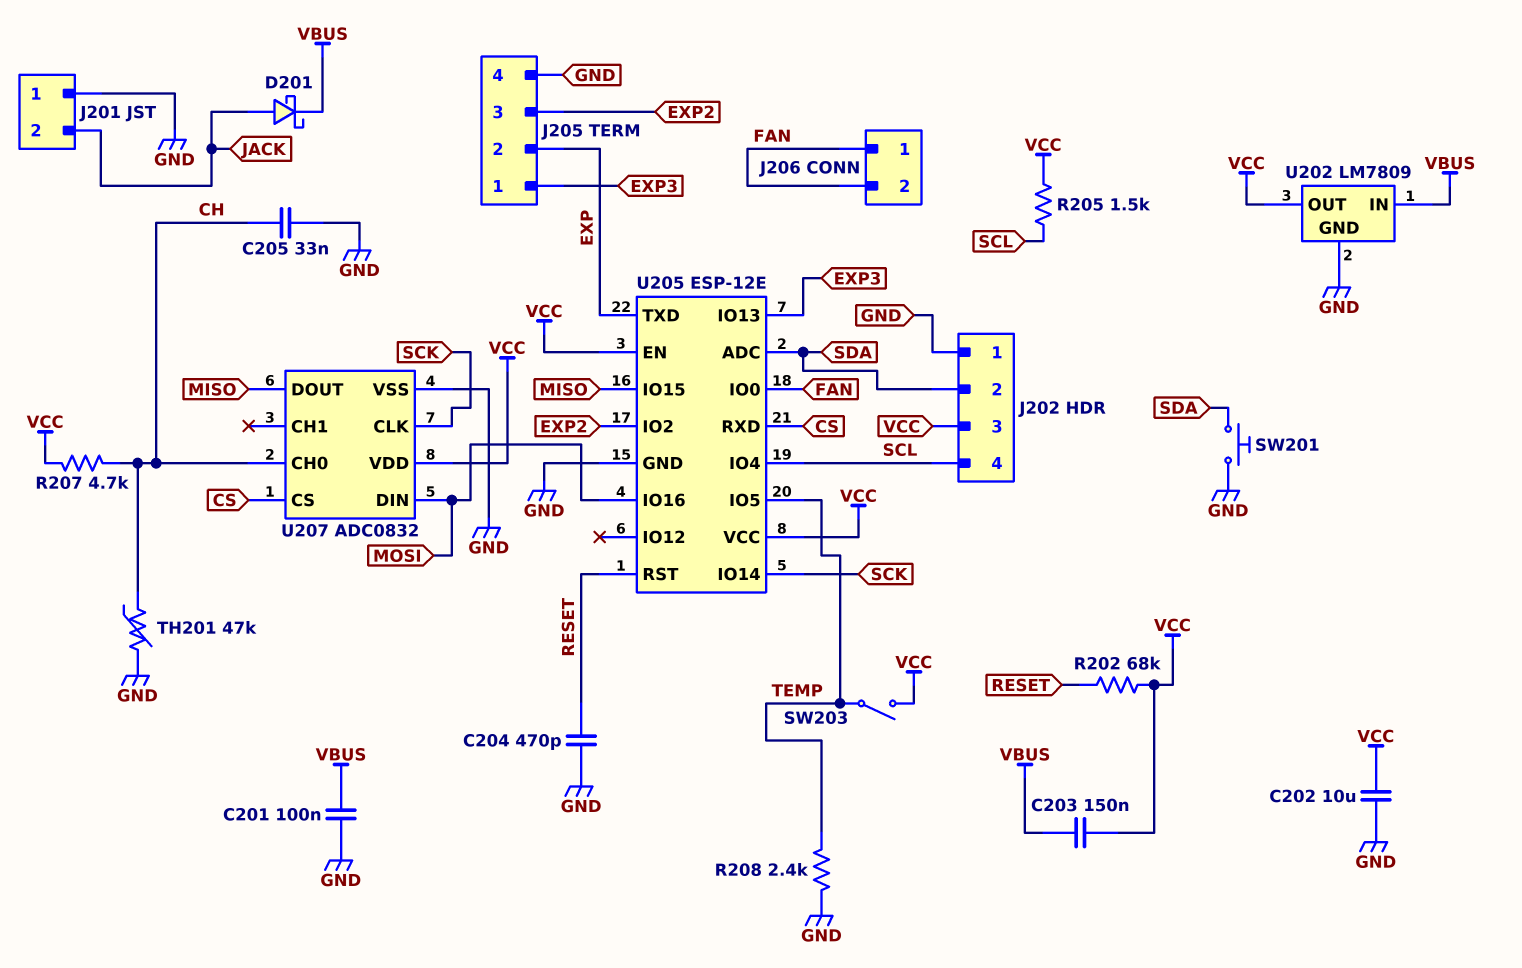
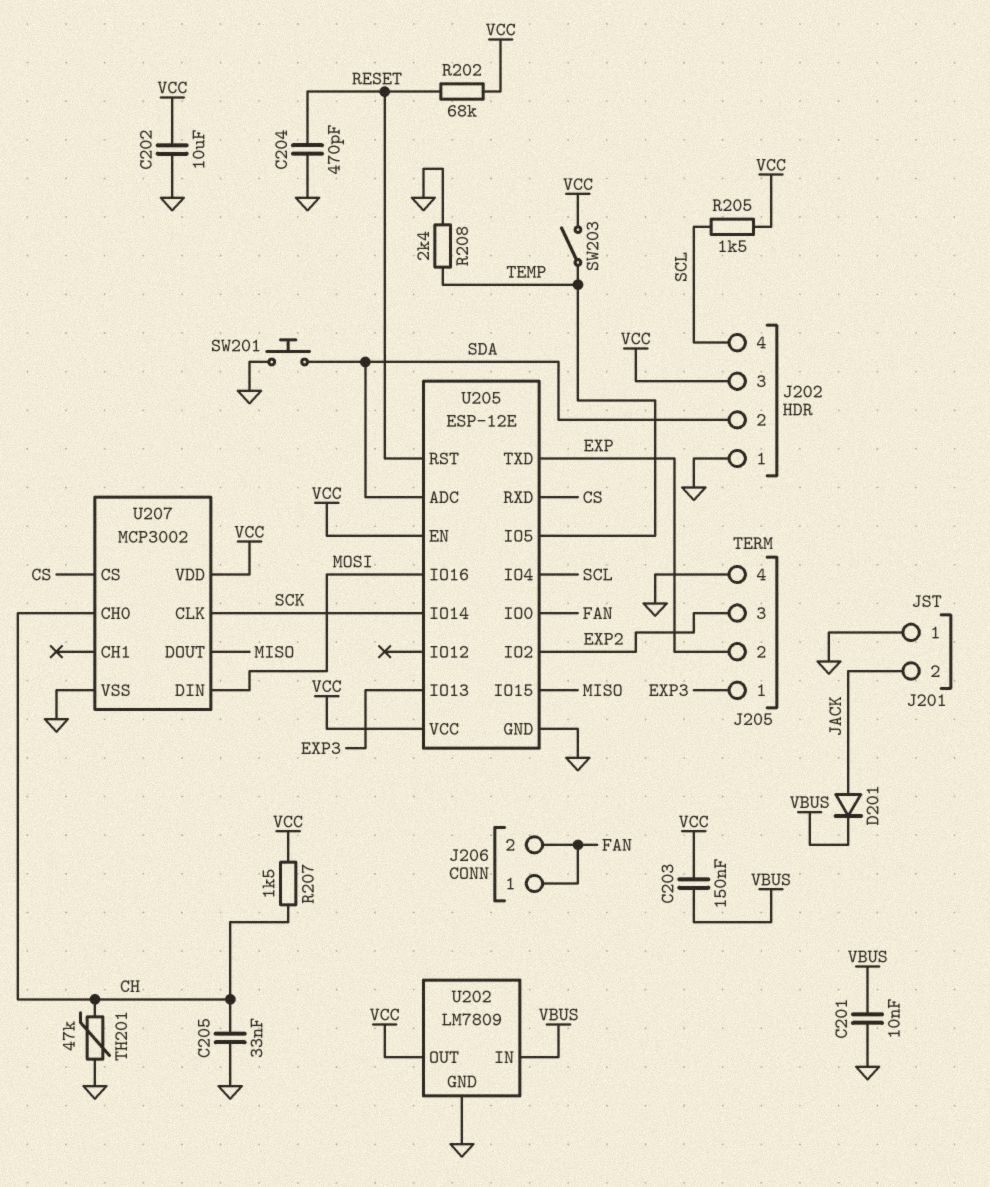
C201: 100nF (GND, VBUS) -> 10nF (GND, VBUS)
D201: schottky (A JACK, K VBUS) -> diode (A JACK, K VBUS)
R207: 4.7k (CH, VCC) -> 1.5k (CH, VCC)
U207: ADC0832 -> MCP3002

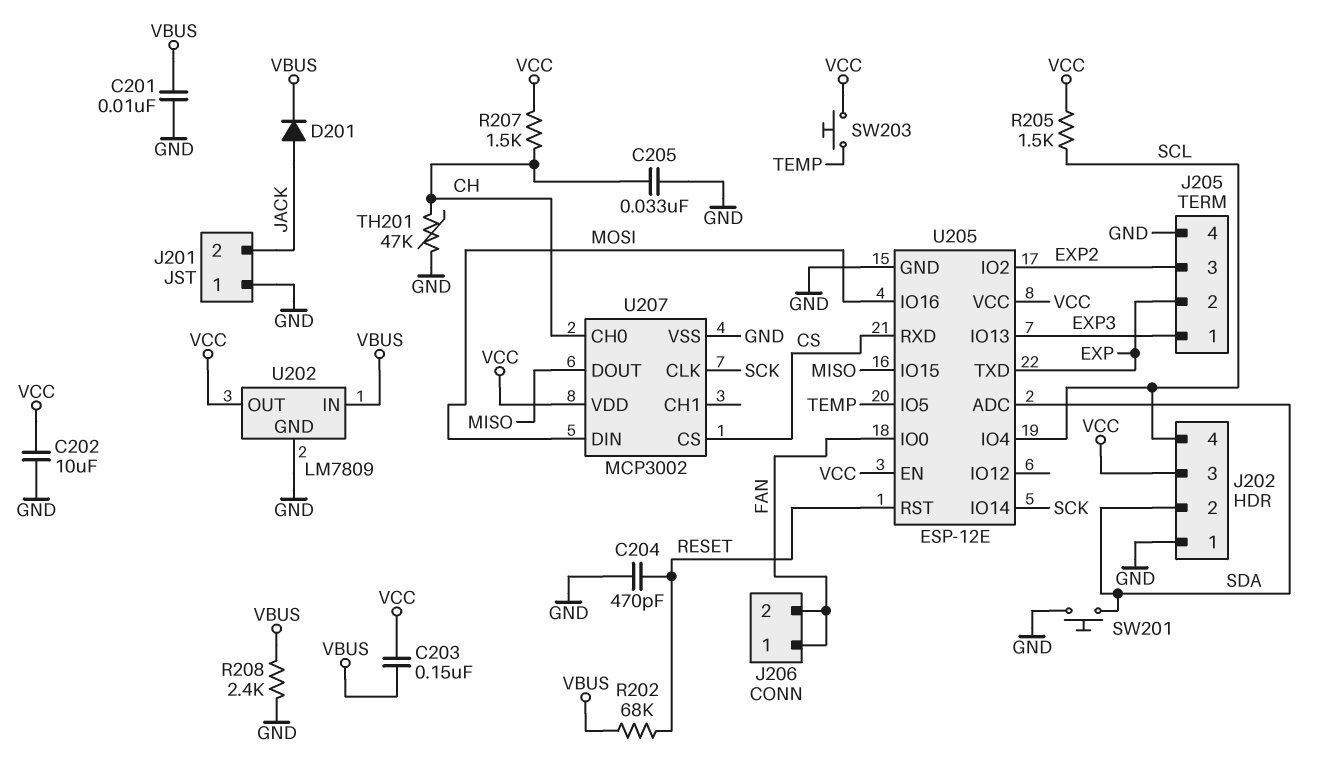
R202: 68k (RESET, VCC) -> 68k (RESET, VBUS)
R208: 2.4k (GND, TEMP) -> 2.4k (GND, VBUS)
SW203: switch (TEMP, VCC) -> button (TEMP, VCC)

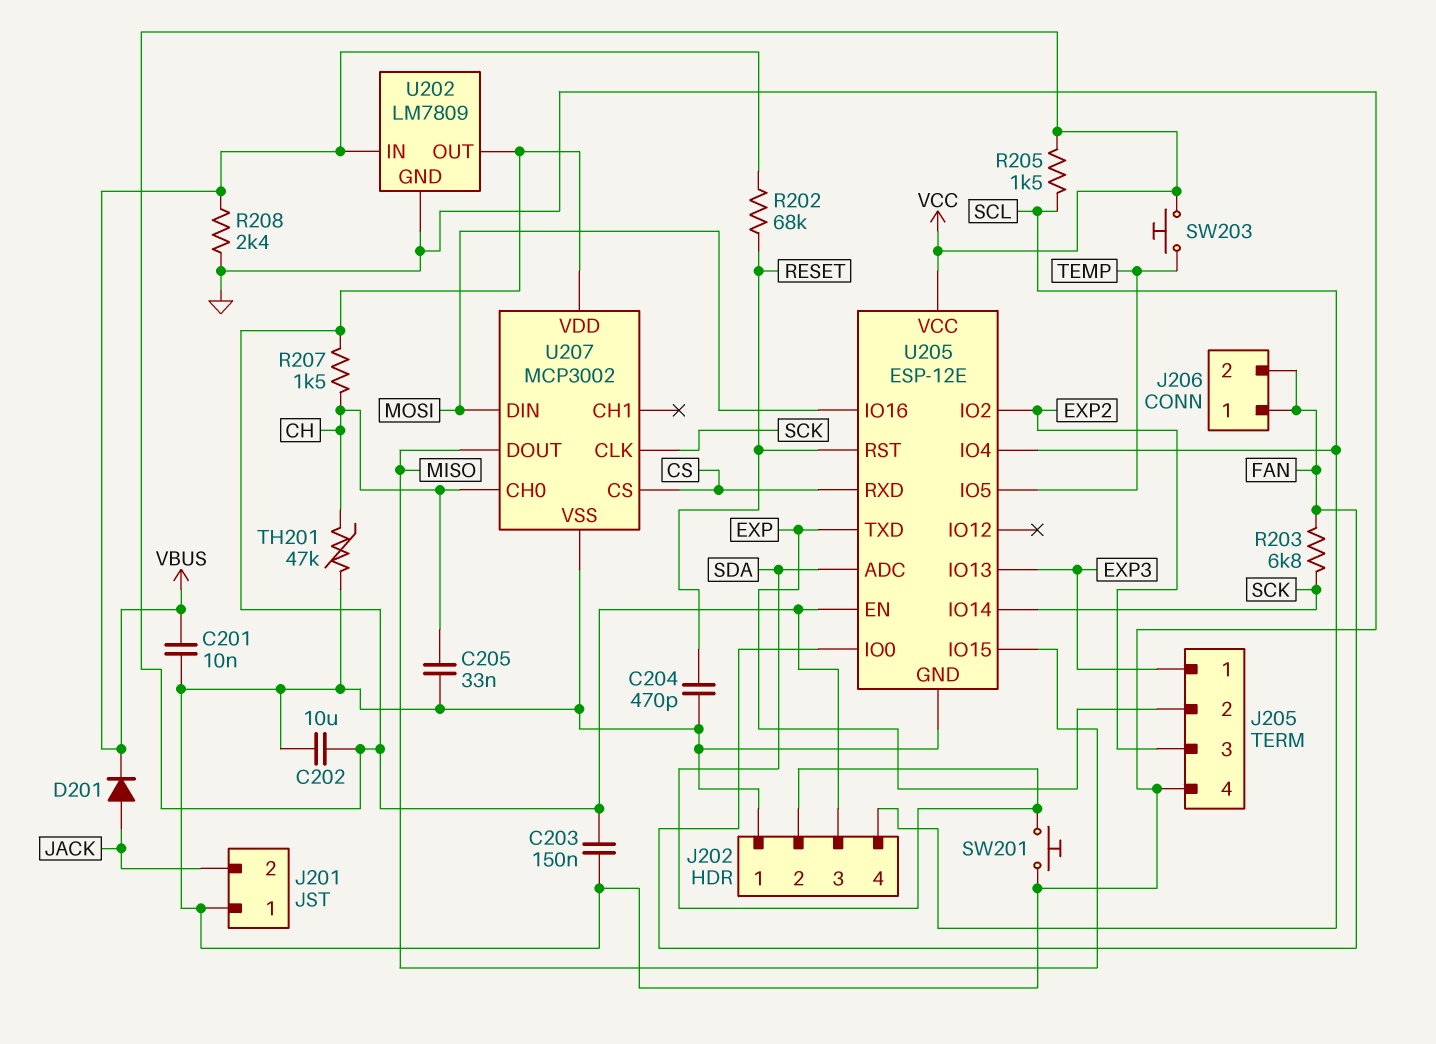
C203: 150nF (VBUS, VCC) -> 150nF (GND, VCC)
R203: none -> 6.8k (FAN, SCK)

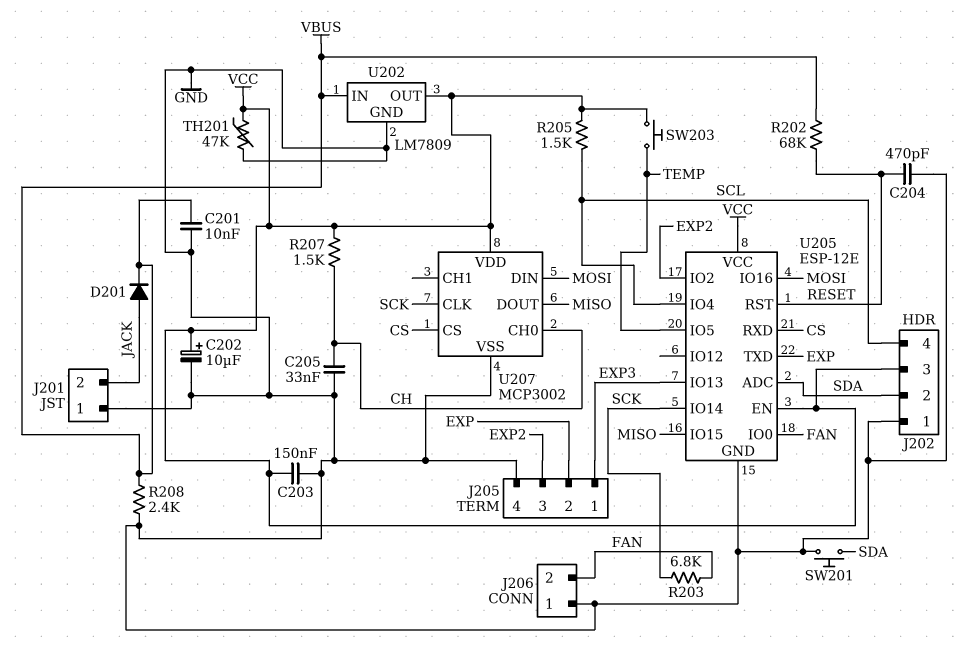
C202: 10uF (GND, VCC) -> 10uF (plus VCC, minus GND)
J206 pin 1: FAN -> GND
TH201: 47k (CH, GND) -> 47k (GND, VCC)

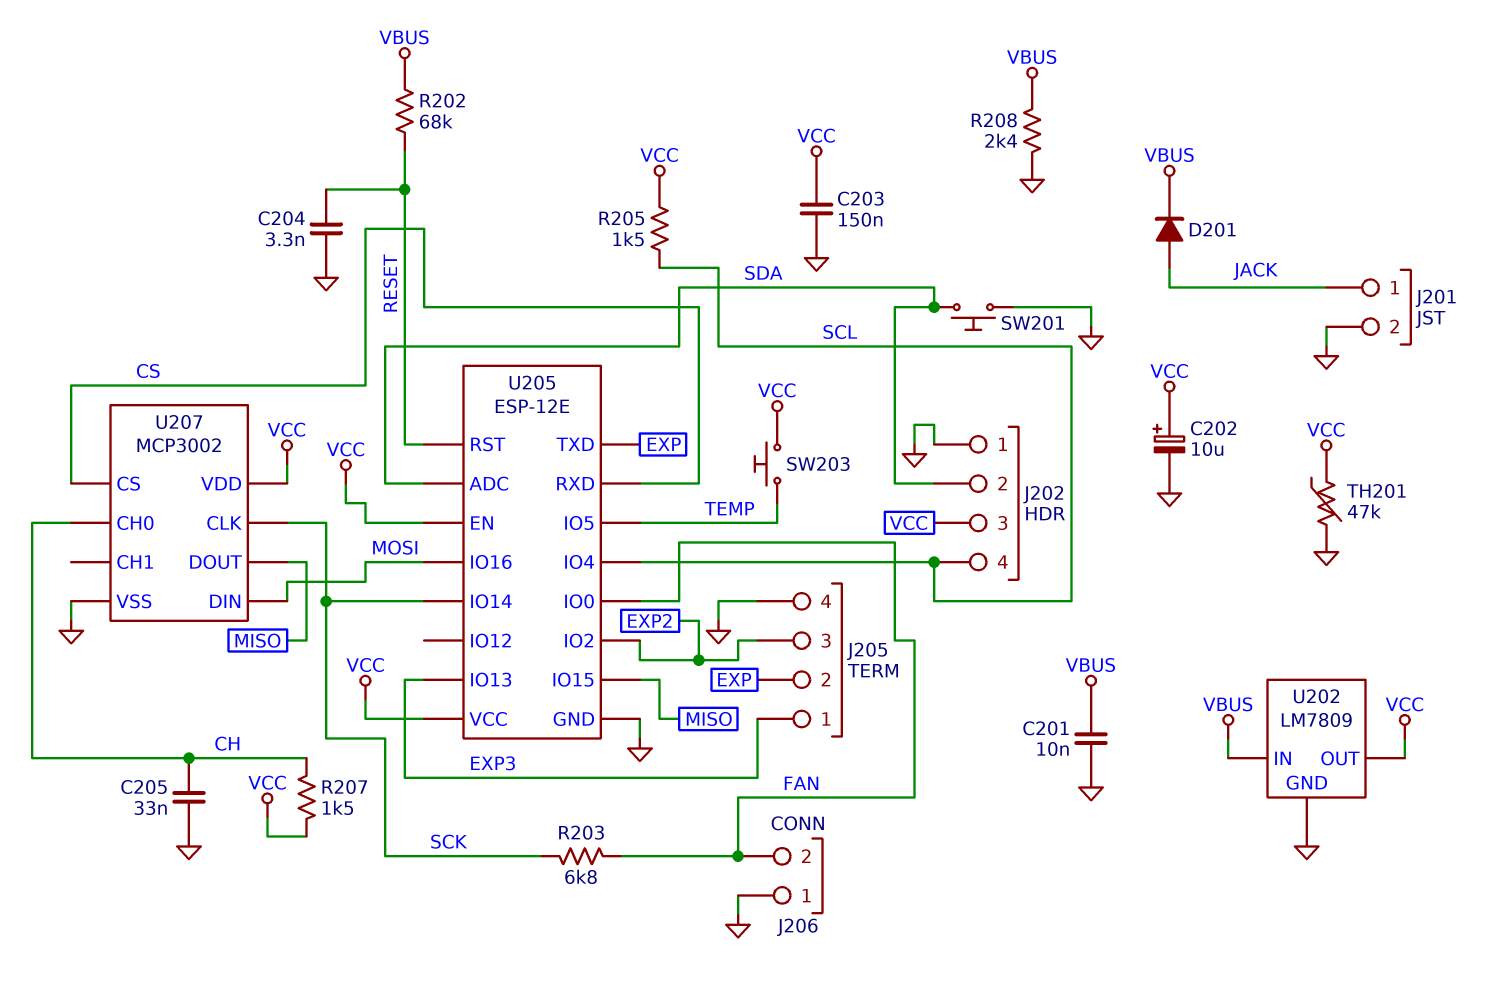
C204: 470pF (GND, RESET) -> 3.3nF (GND, RESET)
J201 pin 1: GND -> JACK
J201 pin 2: JACK -> GND

